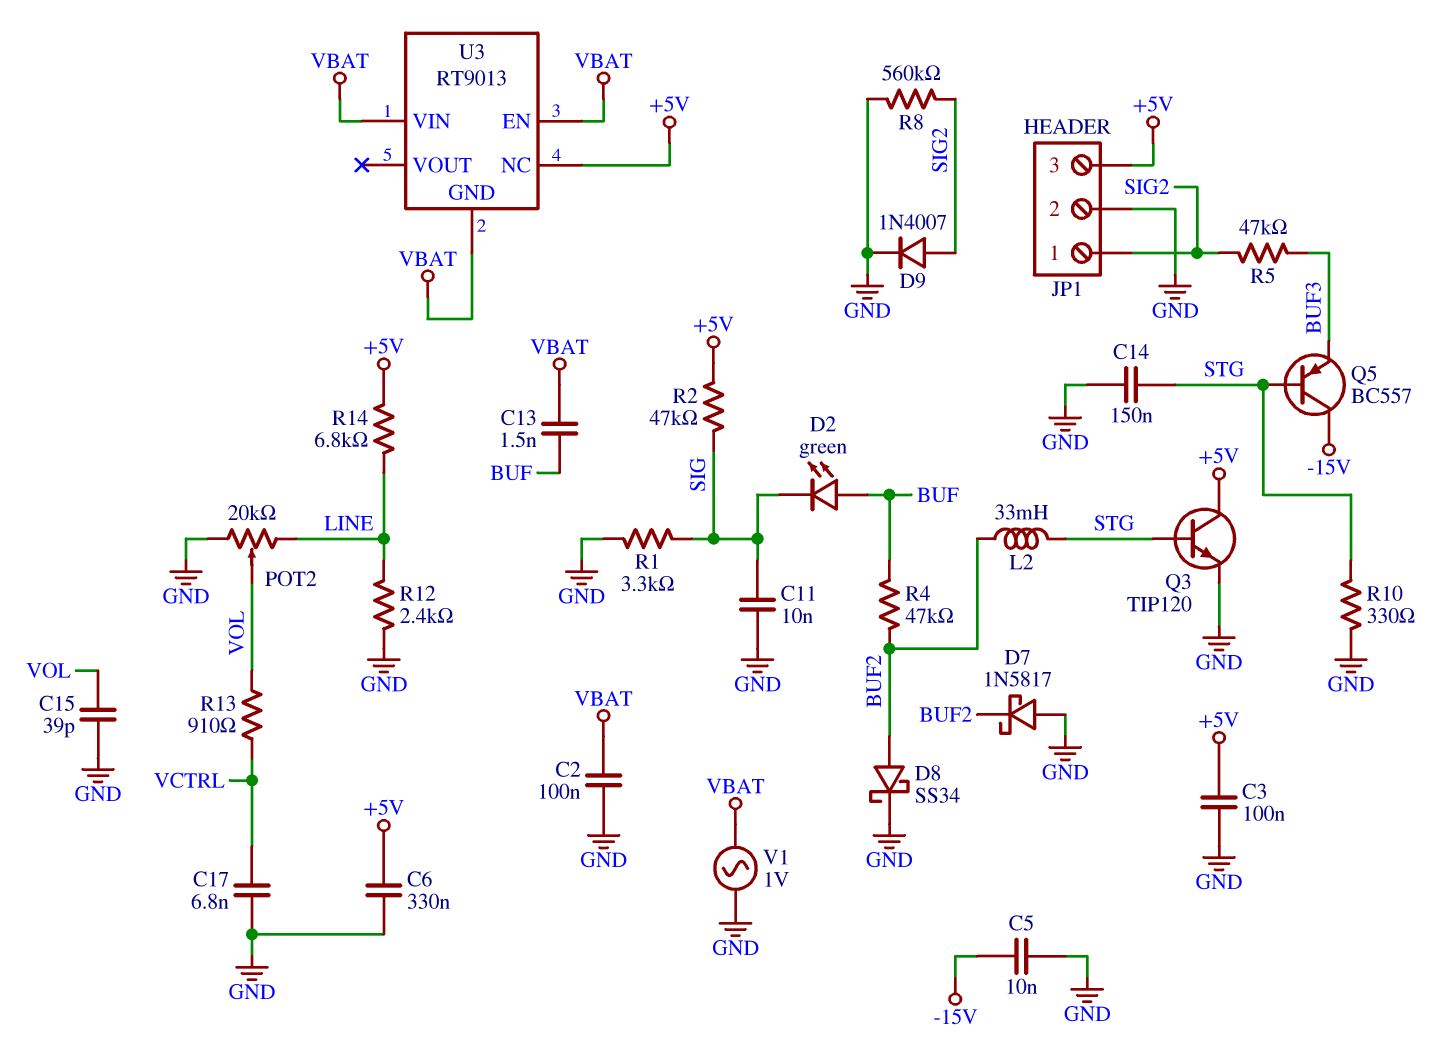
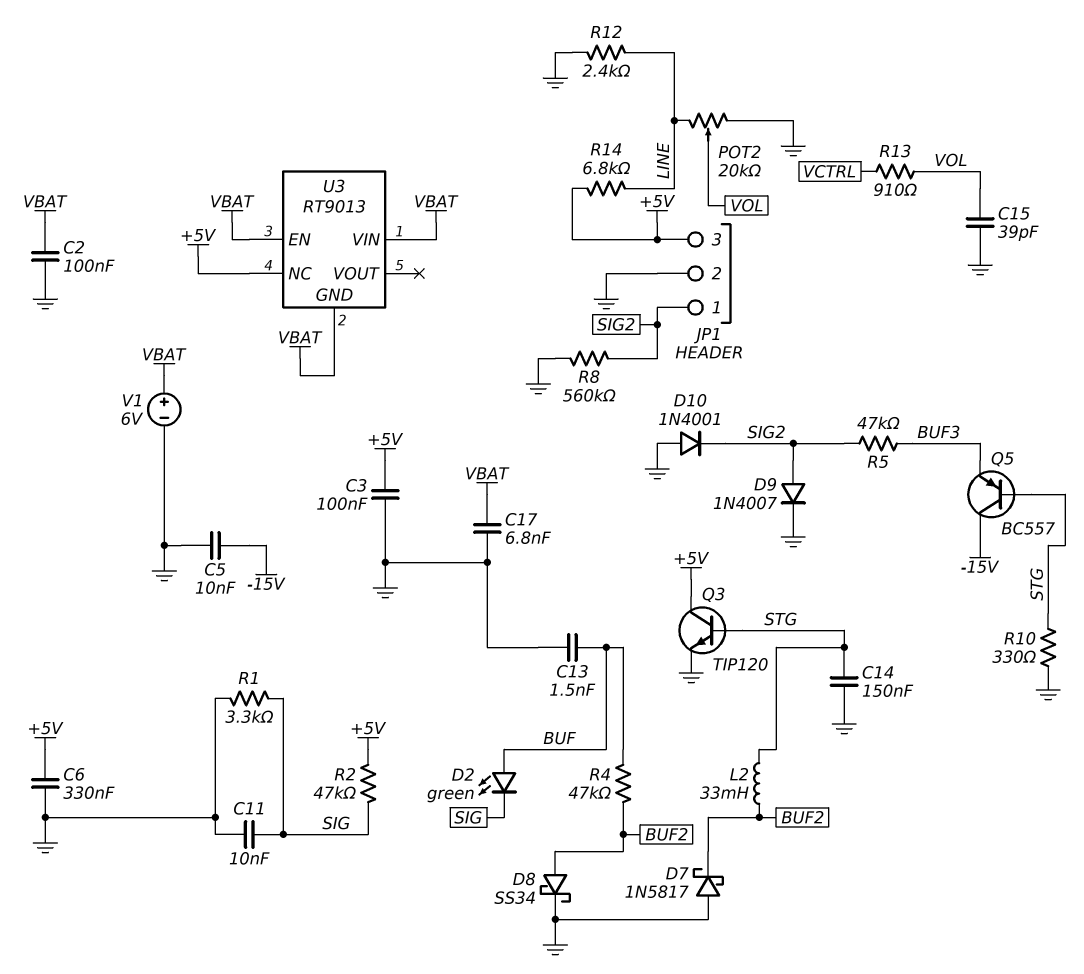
C13: 1.5nF (BUF, VBAT) -> 1.5nF (BUF, GND)
C17: 6.8nF (GND, VCTRL) -> 6.8nF (GND, VBAT)
D10: none -> diode 1N4001 (A GND, K SIG2)
V1: AC 1V (GND, VBAT) -> 6V (plus VBAT, minus GND)

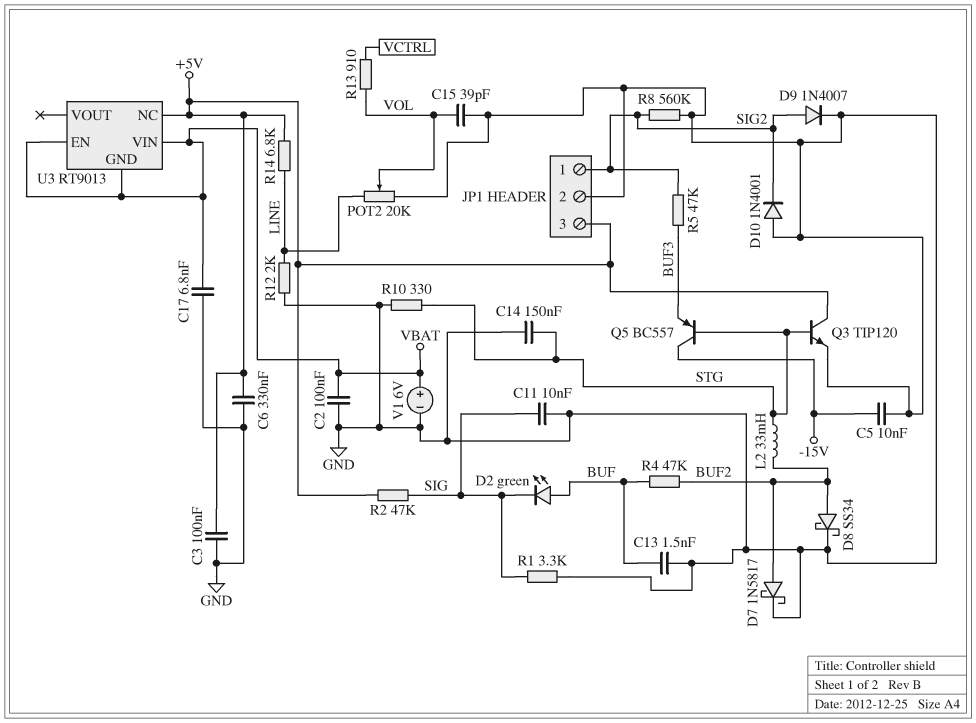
D7: schottky 1N5817 (A GND, K BUF2) -> schottky 1N5817 (A BUF2, K GND)
R12: 2.4k (GND, LINE) -> 2k (GND, LINE)

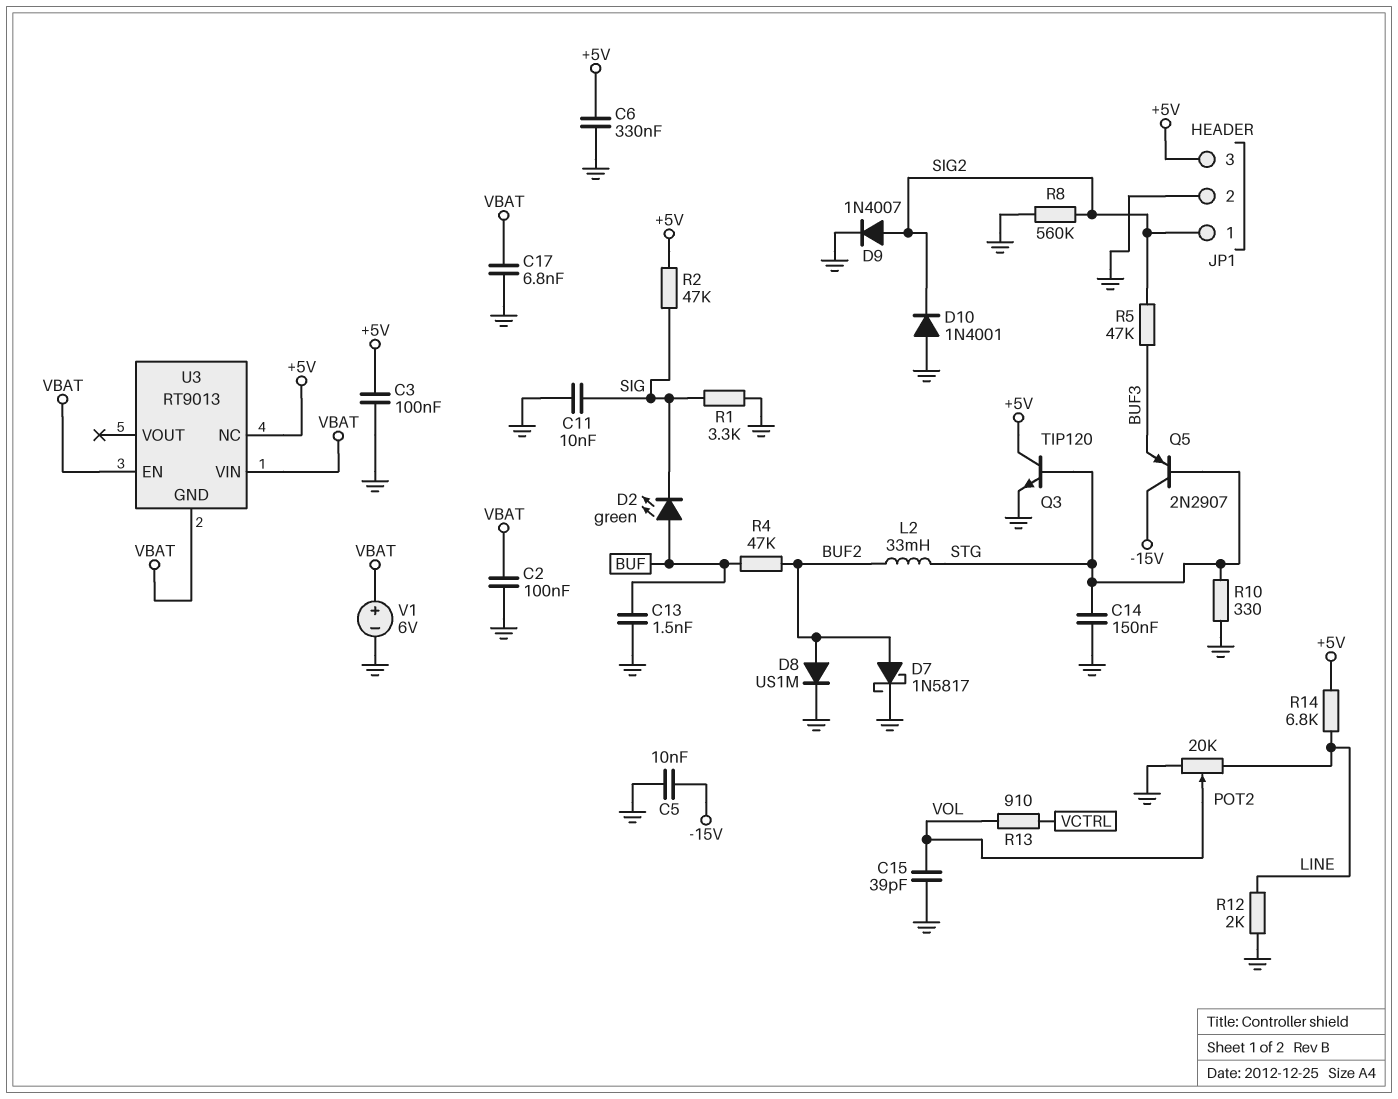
D8: schottky SS34 (A BUF2, K GND) -> diode US1M (A BUF2, K GND)
Q5: PNP BC557 (B STG, C -15V, E BUF3) -> PNP 2N2907 (B STG, C -15V, E BUF3)

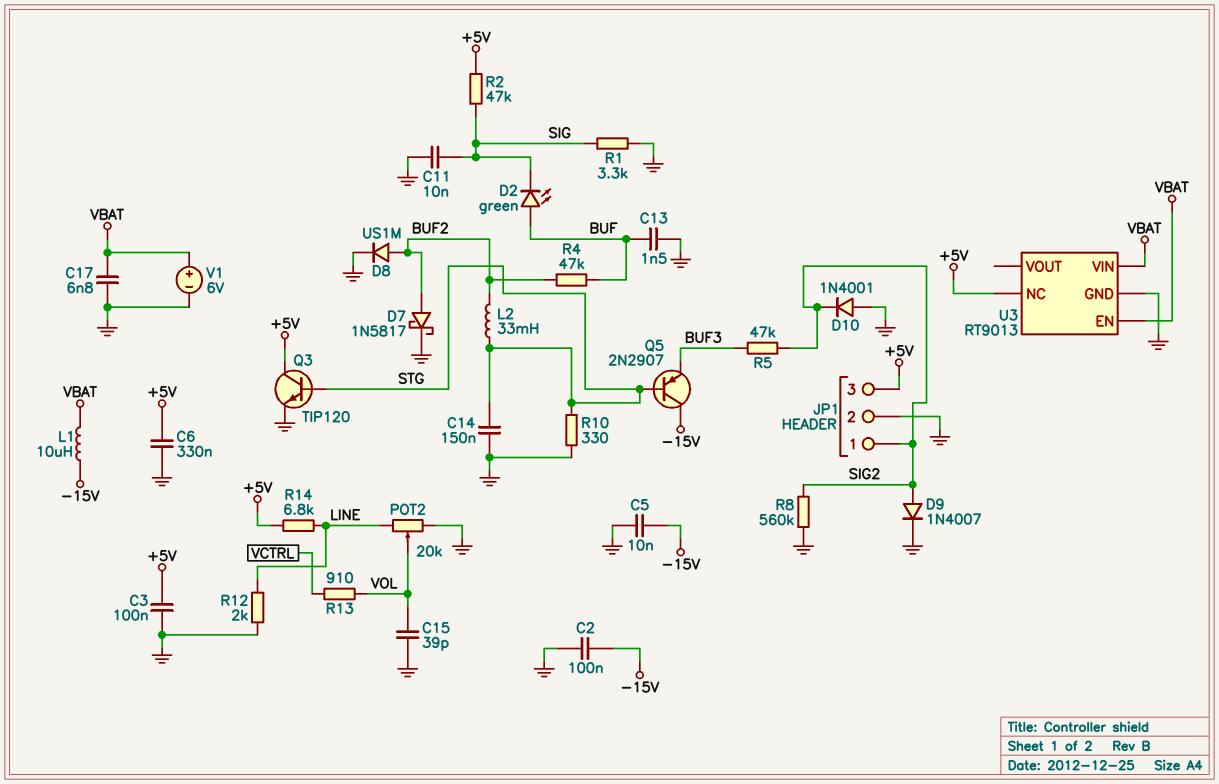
C2: 100nF (GND, VBAT) -> 100nF (-15V, GND)
L1: none -> 10uH (-15V, VBAT)
U3 pin GND: VBAT -> GND

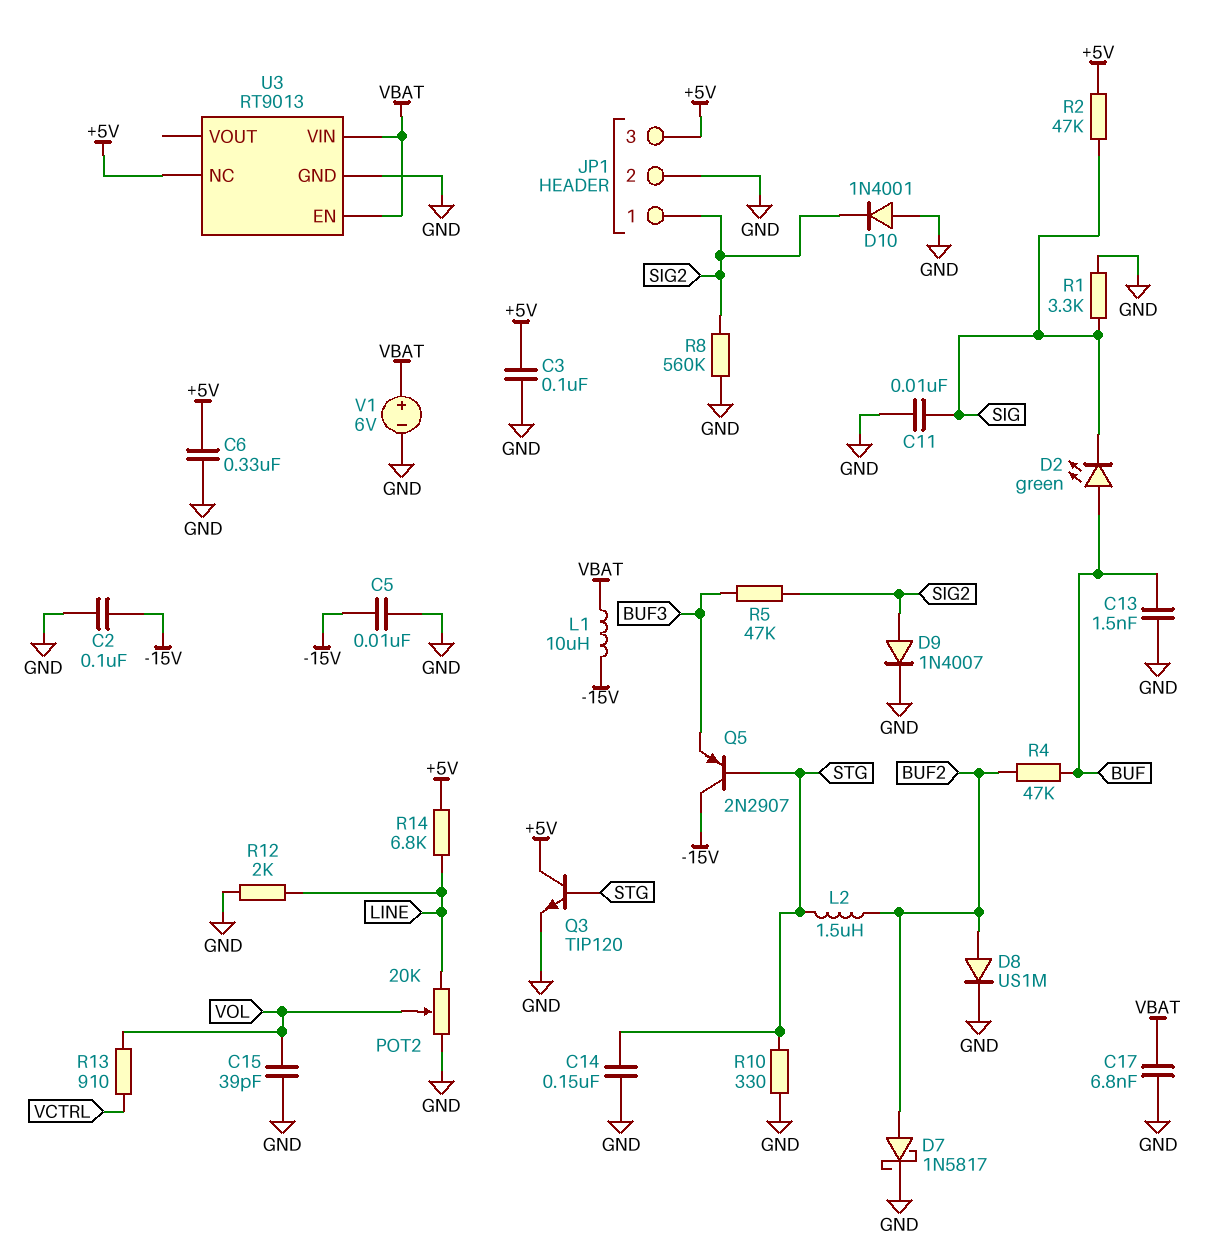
L2: 33mH (BUF2, STG) -> 1.5uH (BUF2, STG)

